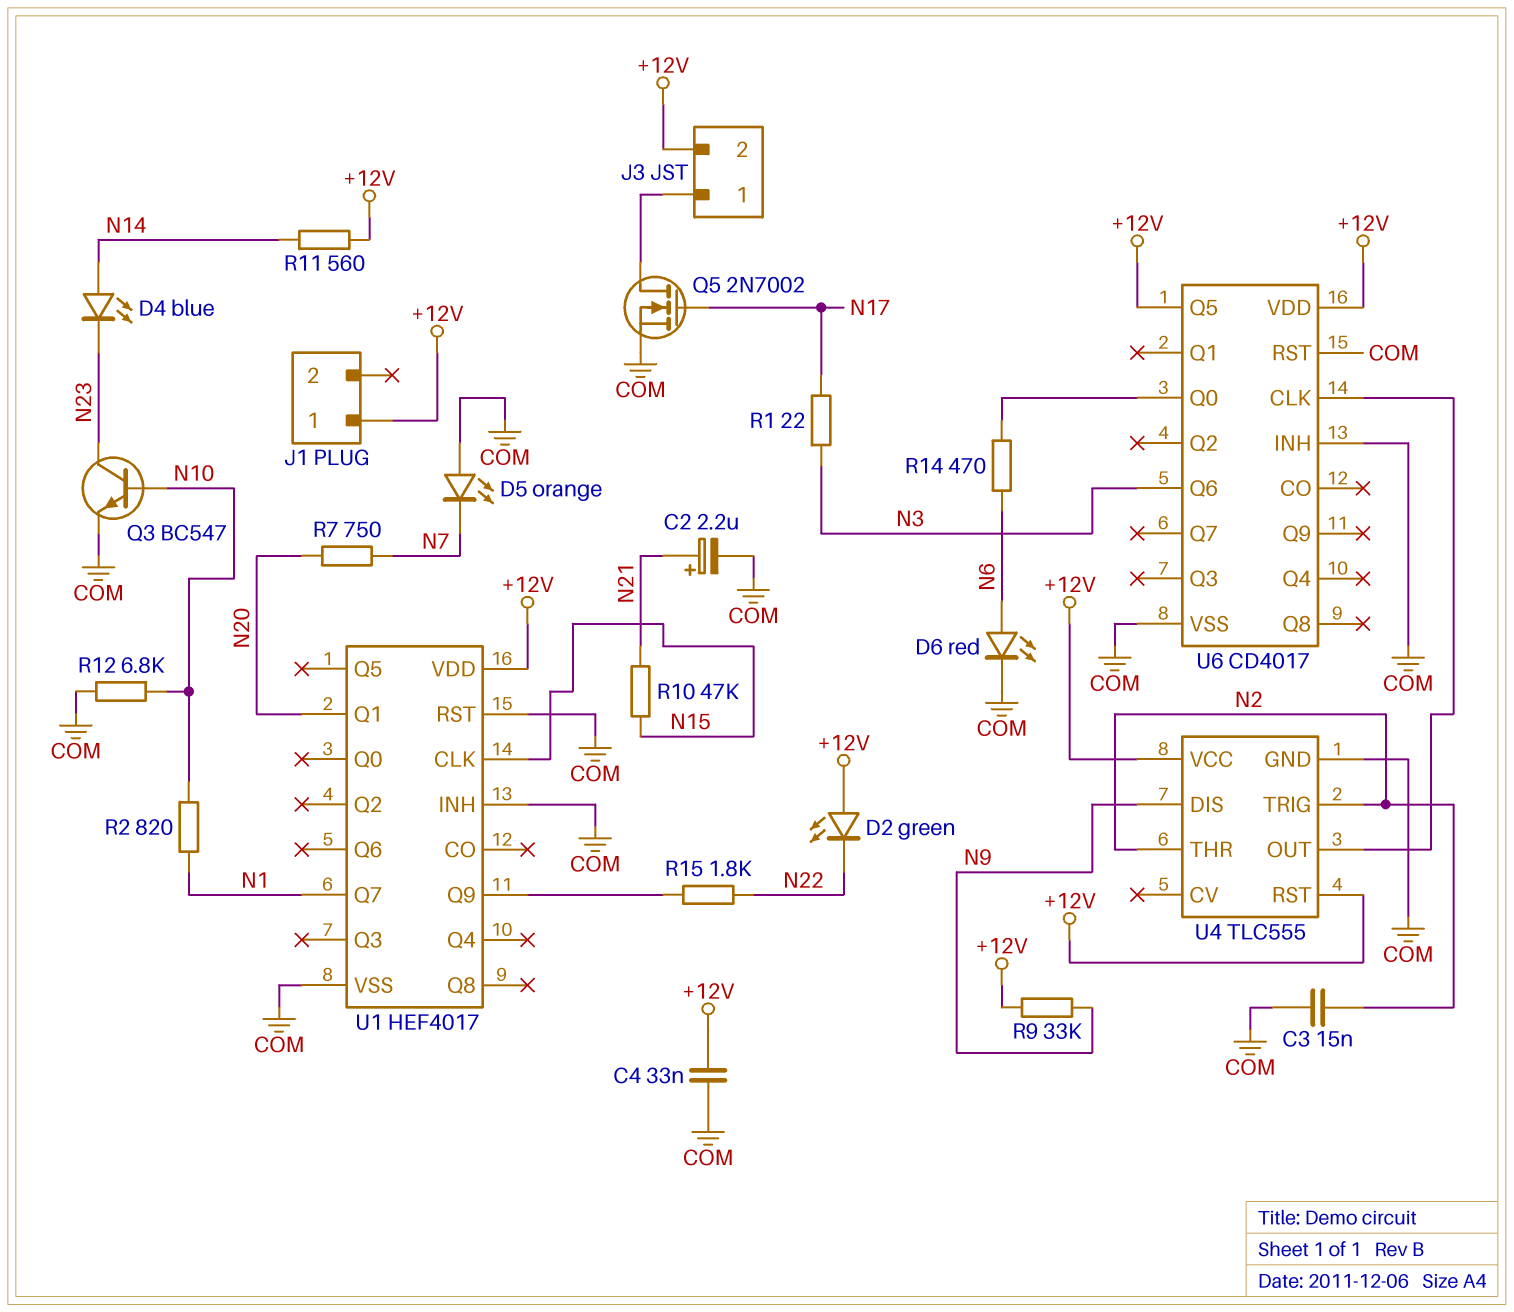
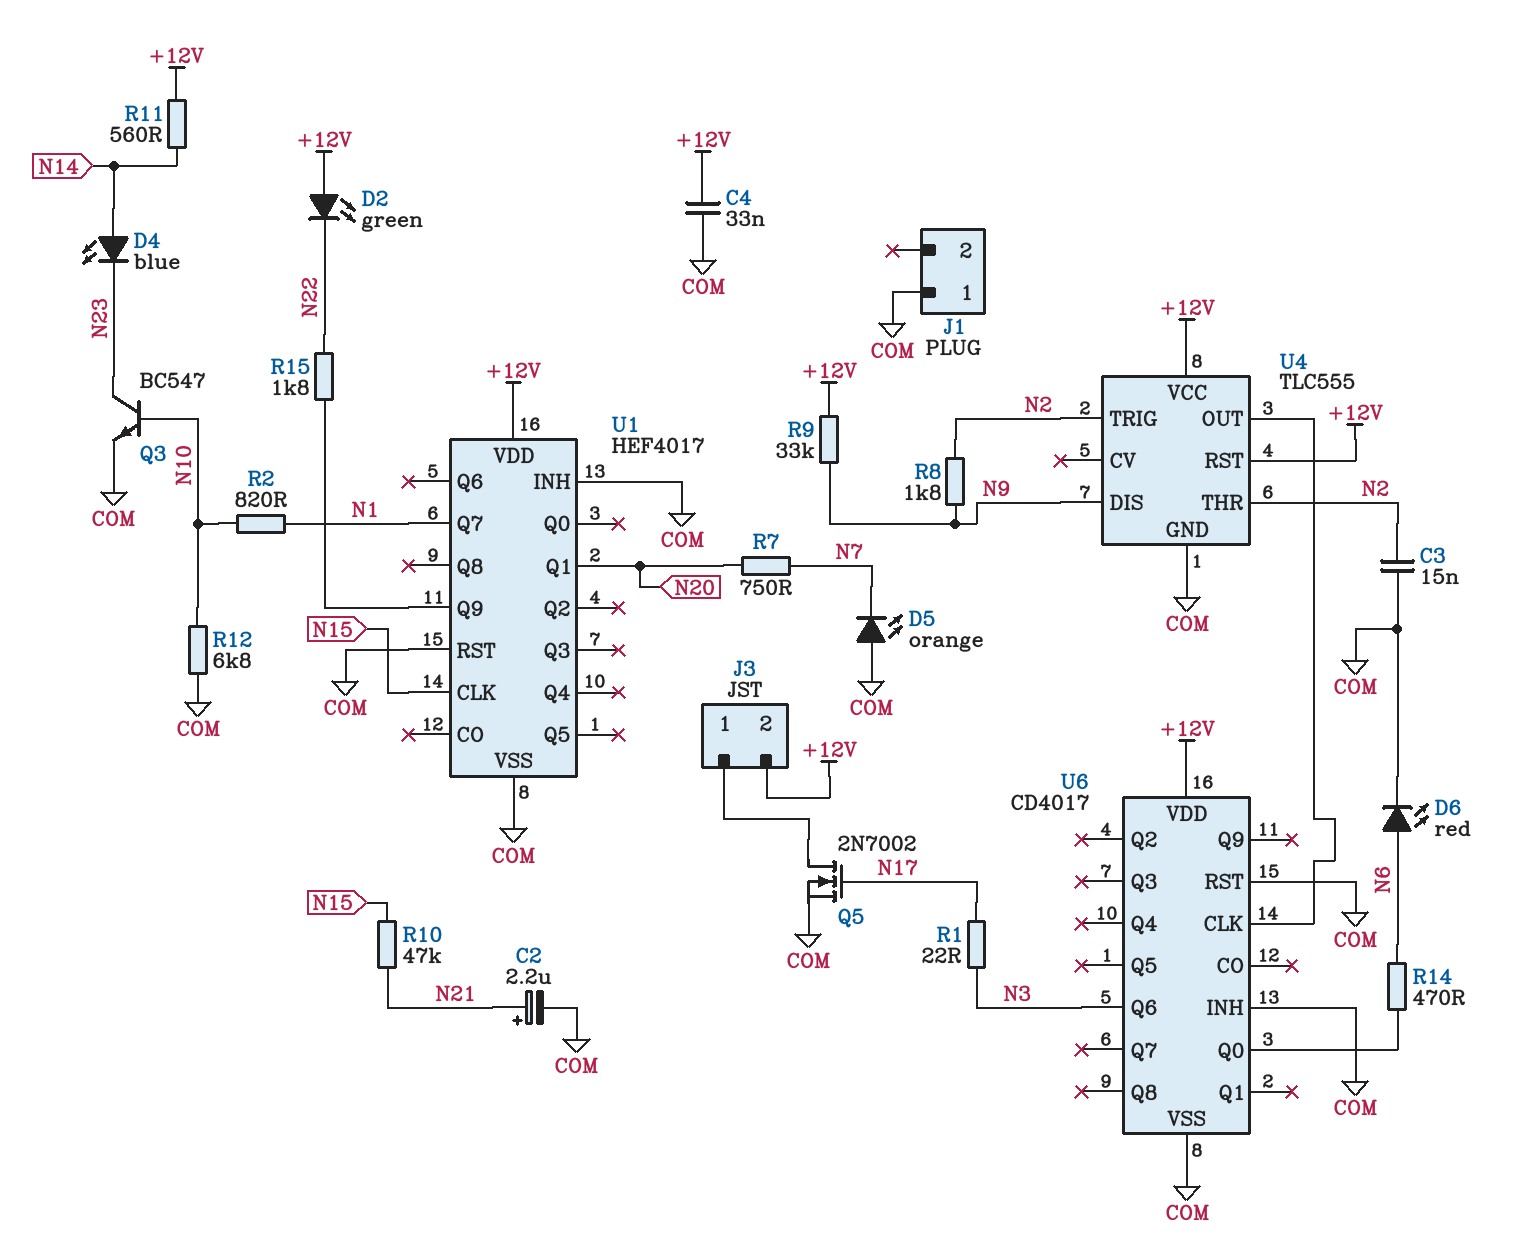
J1 pin 1: +12V -> COM
R8: none -> 1.8k (N2, N9)
U6 pin Q5: +12V -> none

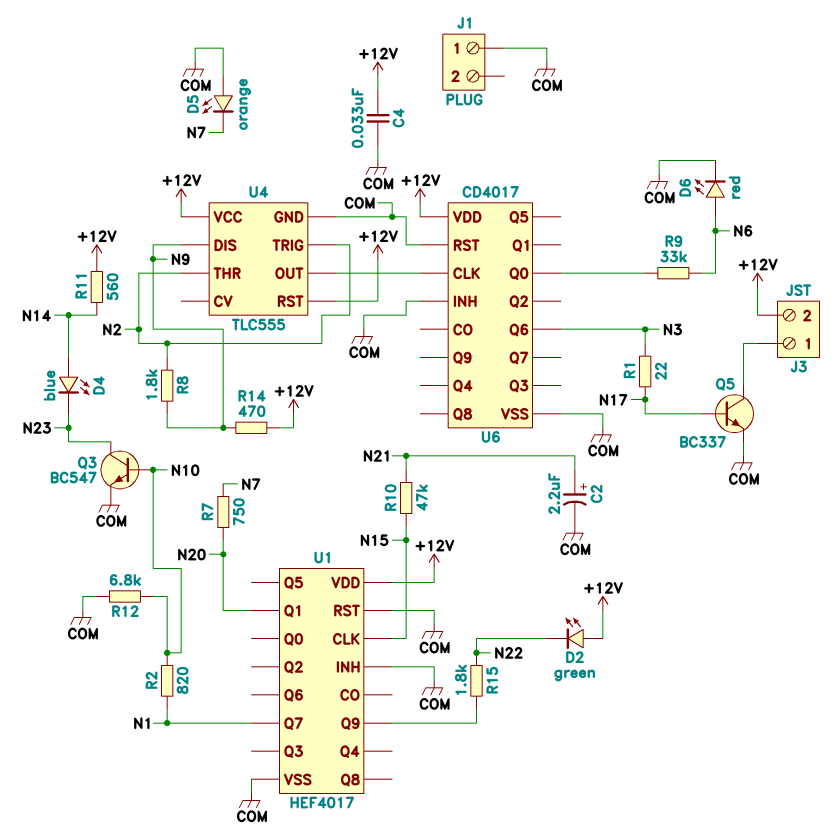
C3: 15nF (COM, N2) -> none
Q5: NMOS 2N7002 (G N17, D J3/1, S COM) -> NPN BC337 (B N17, C J3/1, E COM)
R9: 33k (+12V, N9) -> 33k (N6, U6/Q0)
R14: 470 (N6, U6/Q0) -> 470 (+12V, N9)

